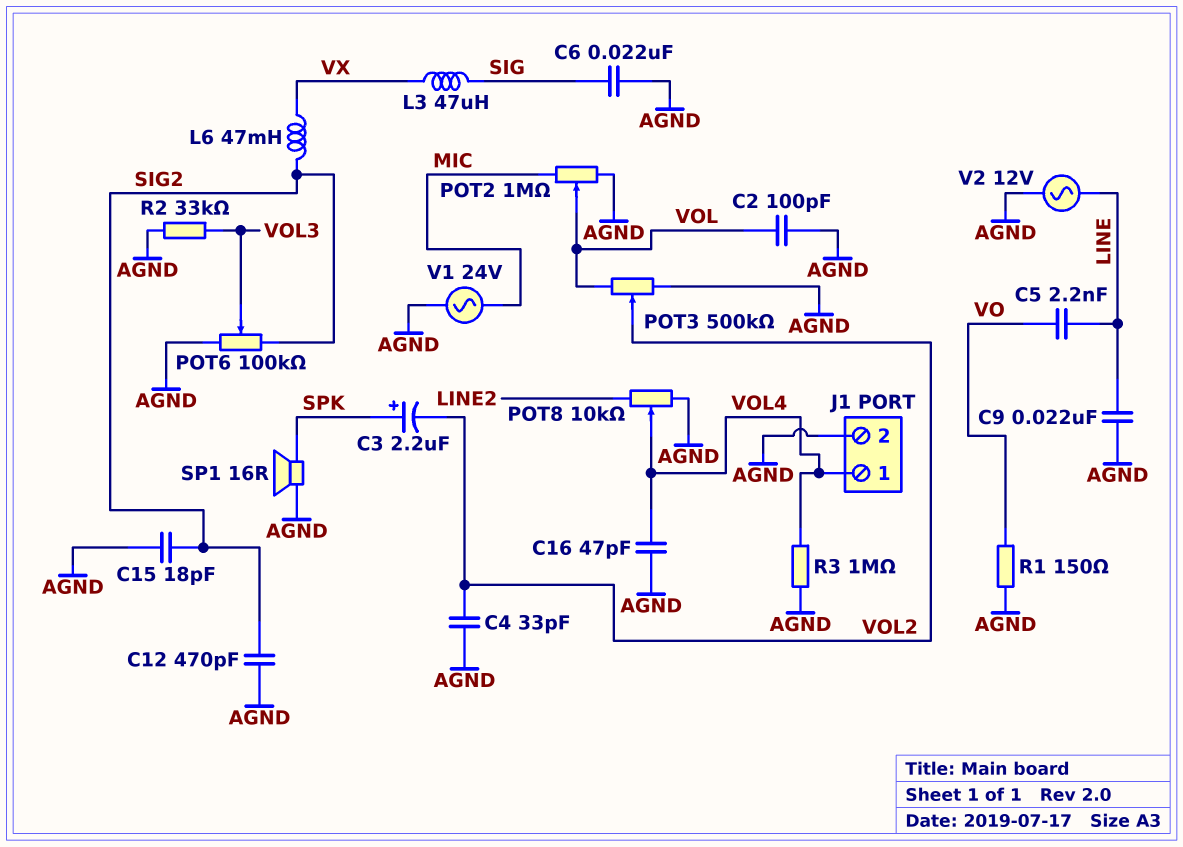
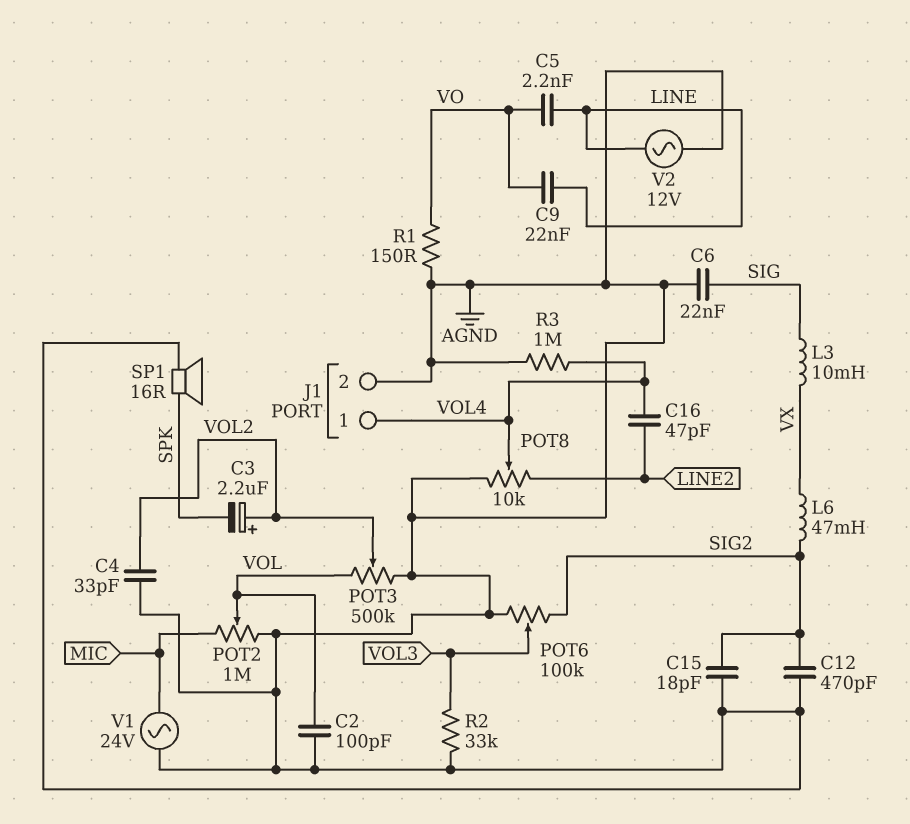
C3: 2.2uF (plus SPK, minus VOL2) -> 2.2uF (plus VOL2, minus SPK)
C9: 22nF (AGND, LINE) -> 22nF (LINE, VO)
C16: 47pF (AGND, VOL4) -> 47pF (LINE2, VOL4)
L3: 47uH (SIG, VX) -> 10mH (SIG, VX)

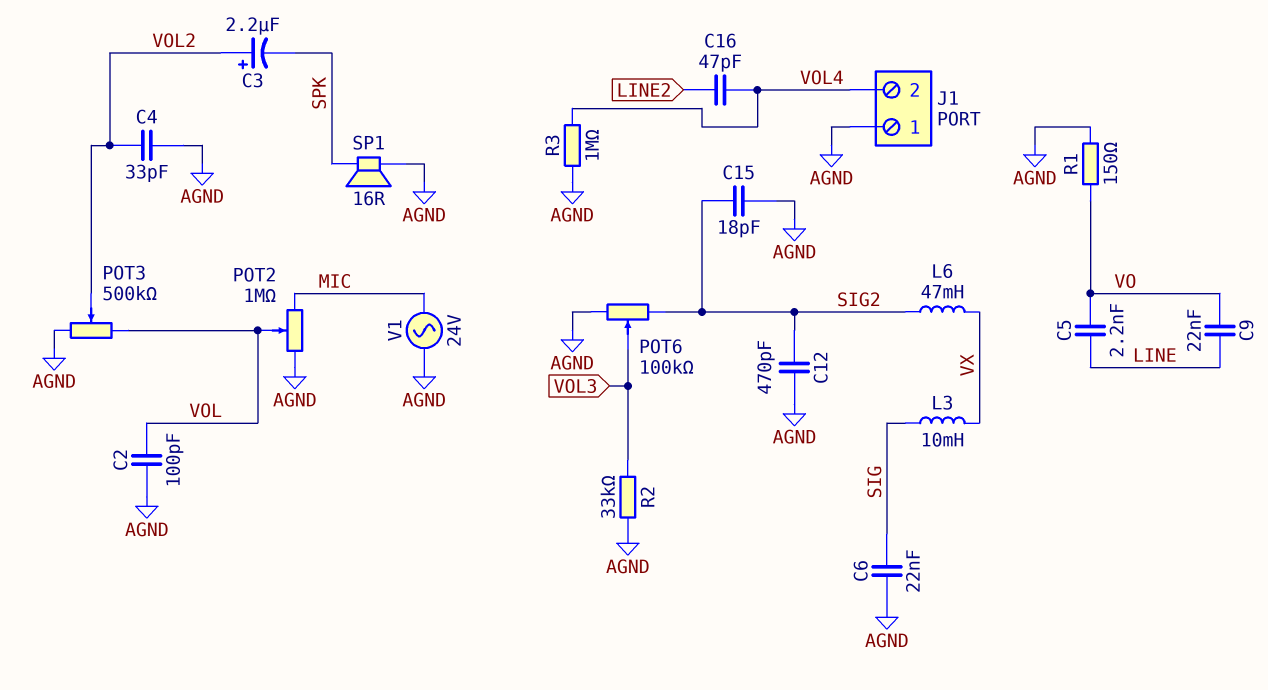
J1 pin 1: VOL4 -> AGND
J1 pin 2: AGND -> VOL4
POT8: 10k (AGND, LINE2, wiper VOL4) -> none
V2: AC 12V (AGND, LINE) -> none

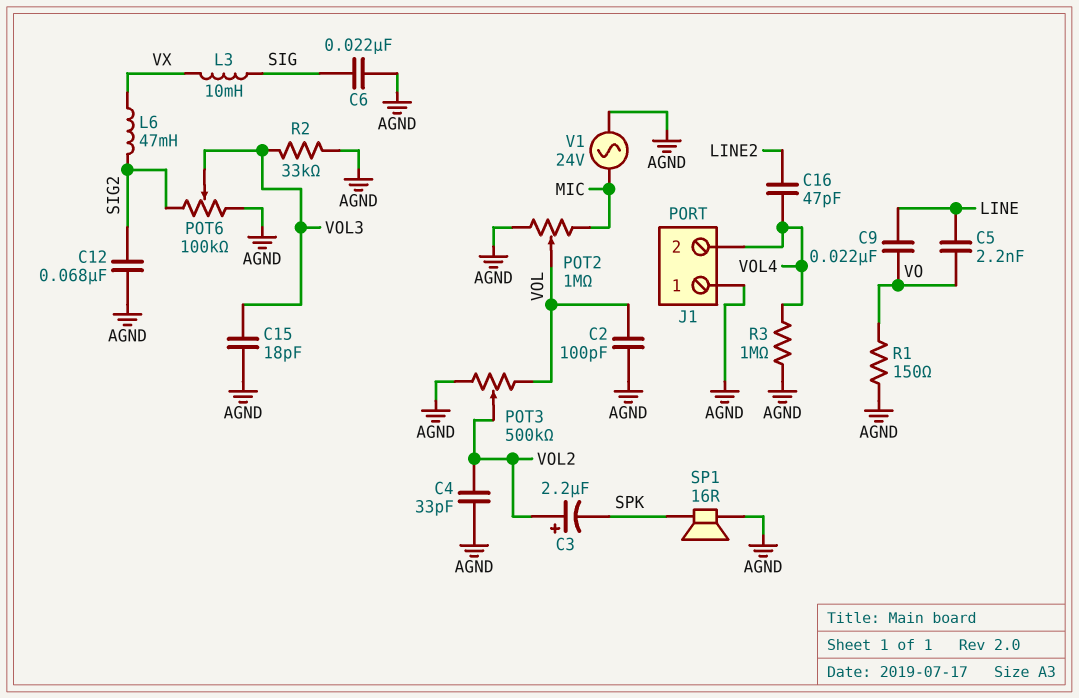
C12: 470pF (AGND, SIG2) -> 68nF (AGND, SIG2)
C15: 18pF (AGND, SIG2) -> 18pF (AGND, VOL3)

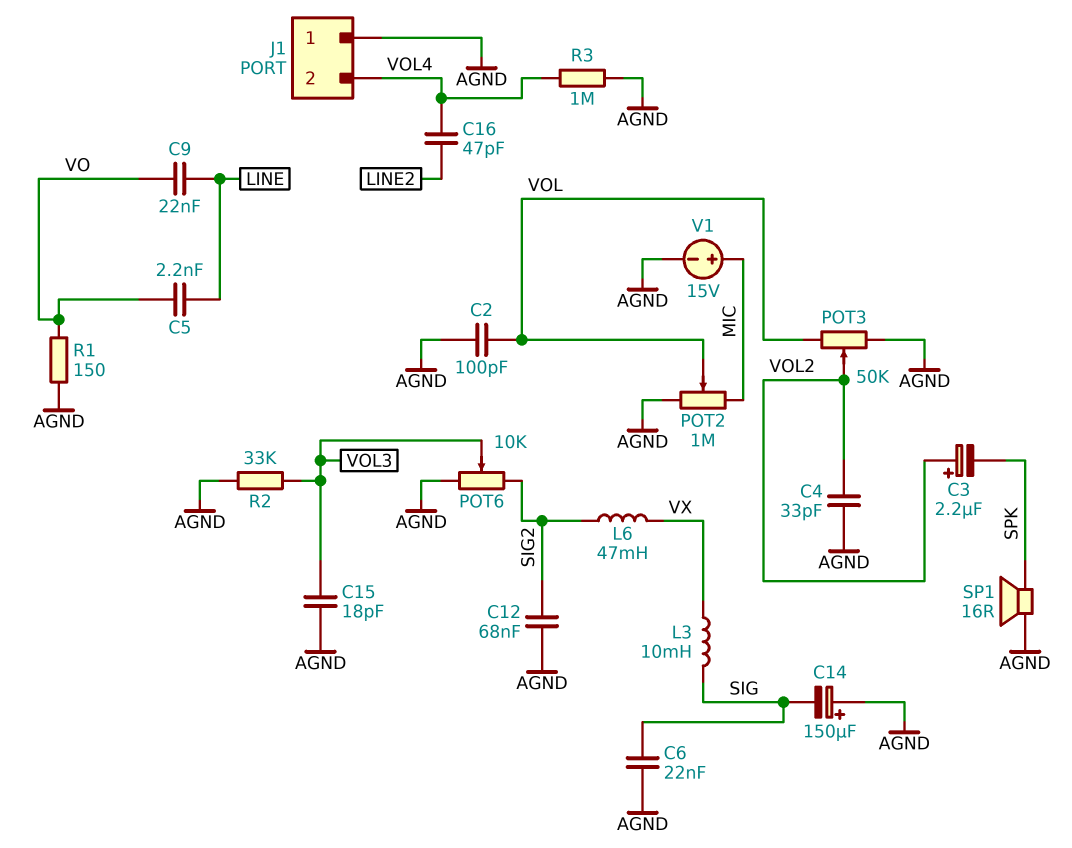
C14: none -> 150uF (plus AGND, minus SIG)
POT3: 500k (AGND, VOL, wiper VOL2) -> 50k (AGND, VOL, wiper VOL2)
POT6: 100k (AGND, SIG2, wiper VOL3) -> 10k (AGND, SIG2, wiper VOL3)
V1: AC 24V (AGND, MIC) -> 15V (plus MIC, minus AGND)

